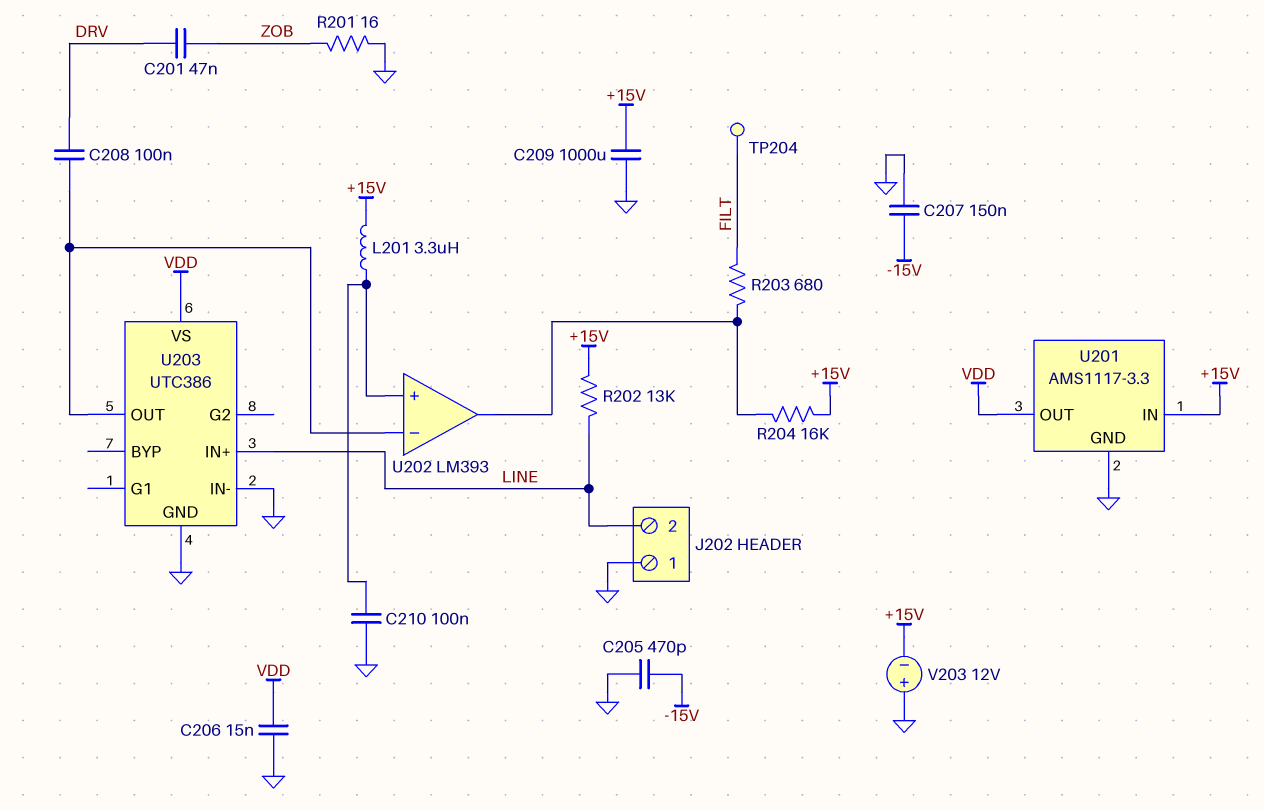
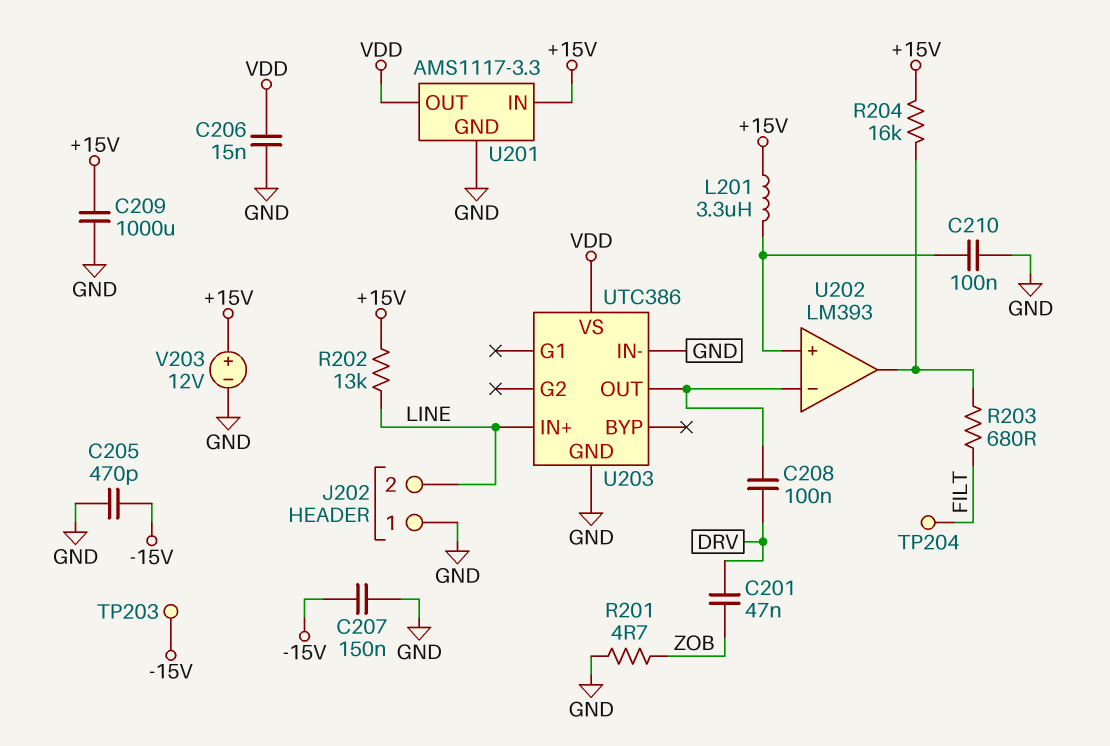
R201: 16 (GND, ZOB) -> 4.7 (GND, ZOB)
TP203: none -> test point (-15V)
V203: 12V (plus GND, minus +15V) -> 12V (plus +15V, minus GND)

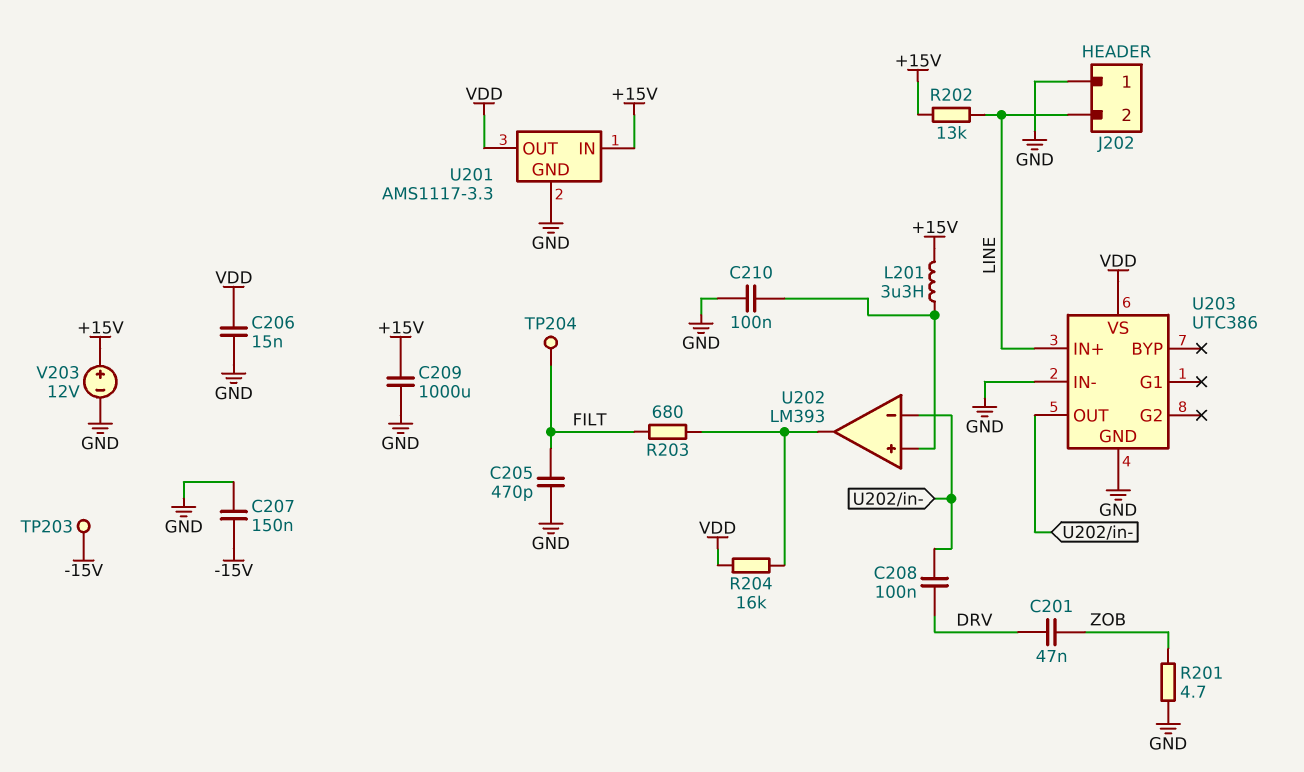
C205: 470pF (-15V, GND) -> 470pF (FILT, GND)
R204: 16k (+15V, U202/out) -> 16k (U202/out, VDD)

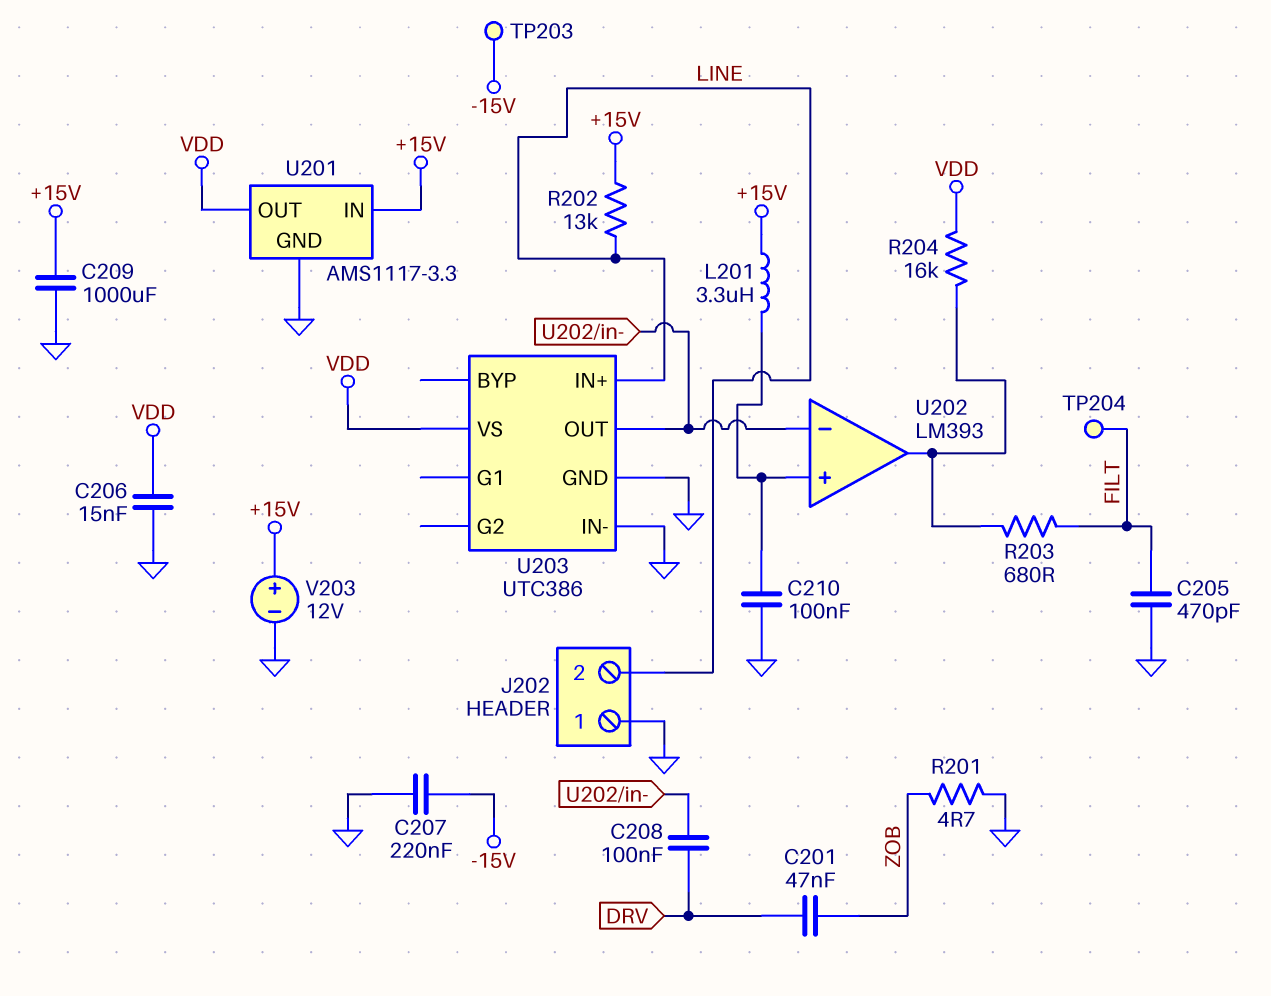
C207: 150nF (-15V, GND) -> 220nF (-15V, GND)

